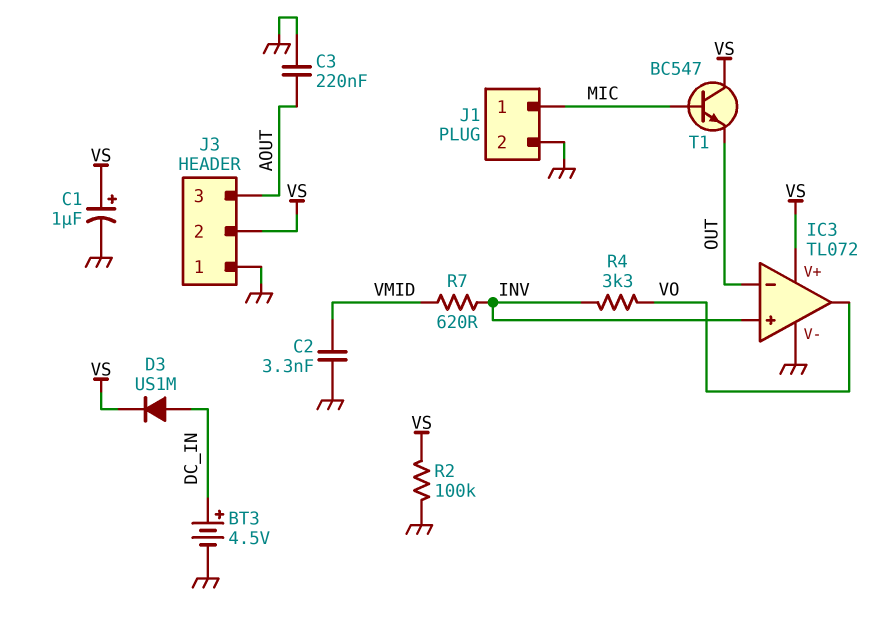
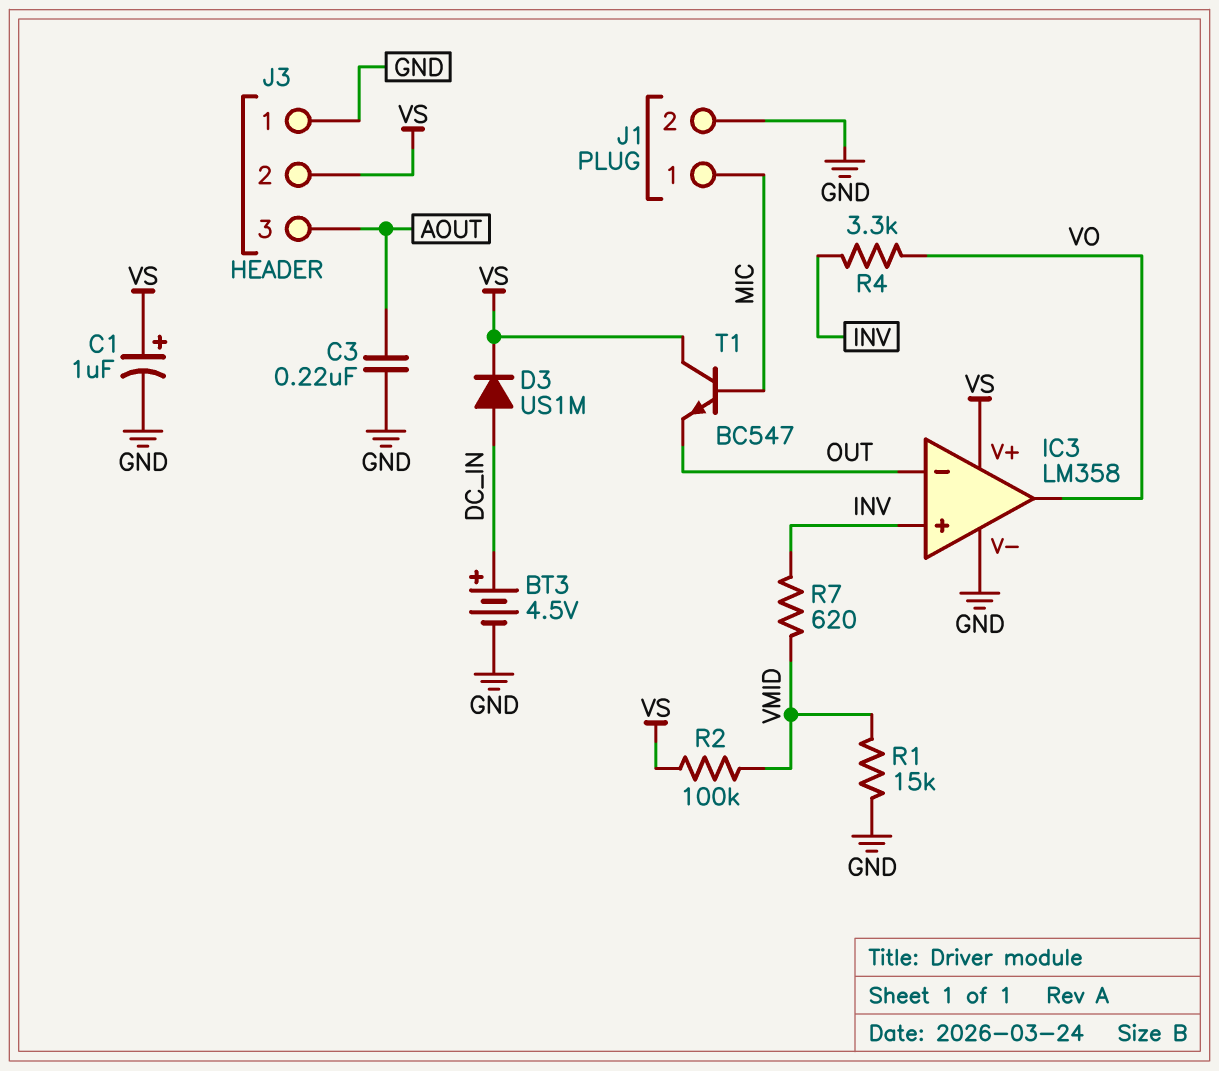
C2: 3.3nF (GND, VMID) -> none
IC3: TL072 -> LM358
R1: none -> 15k (GND, VMID)
R2: 100k (GND, VS) -> 100k (VMID, VS)

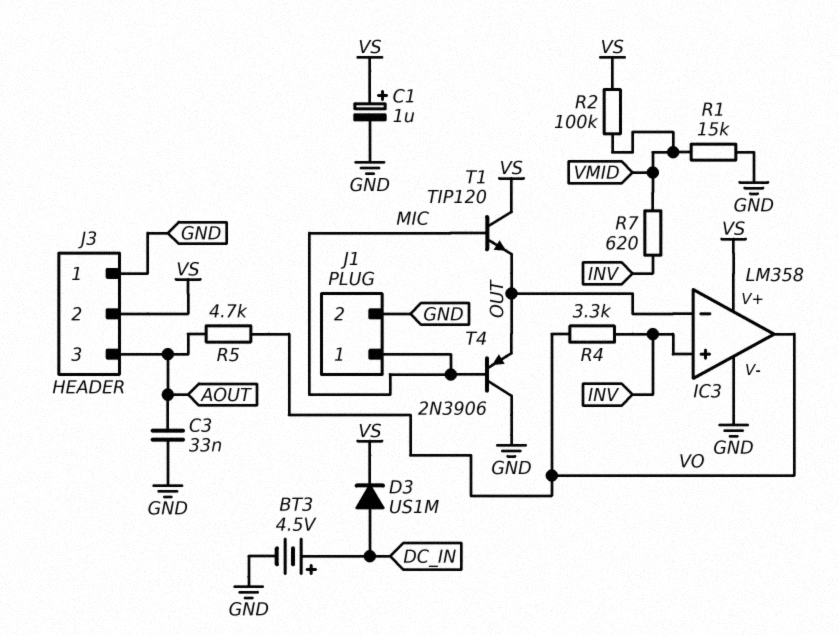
C3: 220nF (AOUT, GND) -> 33nF (AOUT, GND)
R5: none -> 4.7k (AOUT, VO)
T1: NPN BC547 (B MIC, C VS, E OUT) -> NPN TIP120 (B MIC, C VS, E OUT)
T4: none -> PNP 2N3906 (B MIC, C GND, E OUT)

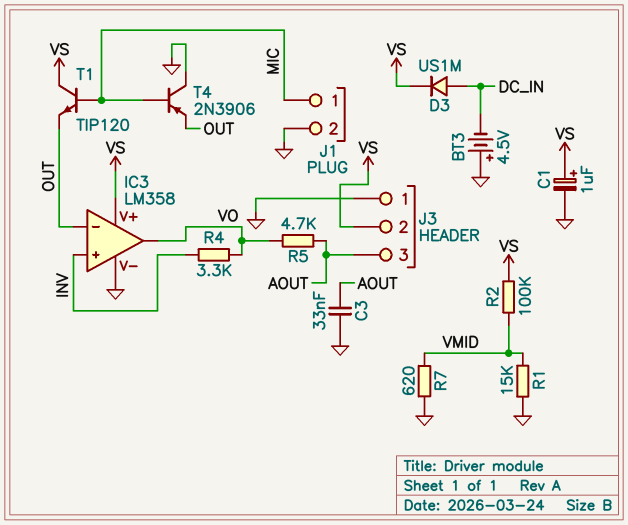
BT3: 4.5V (plus DC_IN, minus GND) -> 4.5V (plus GND, minus DC_IN)
R7: 620 (INV, VMID) -> 620 (GND, VMID)

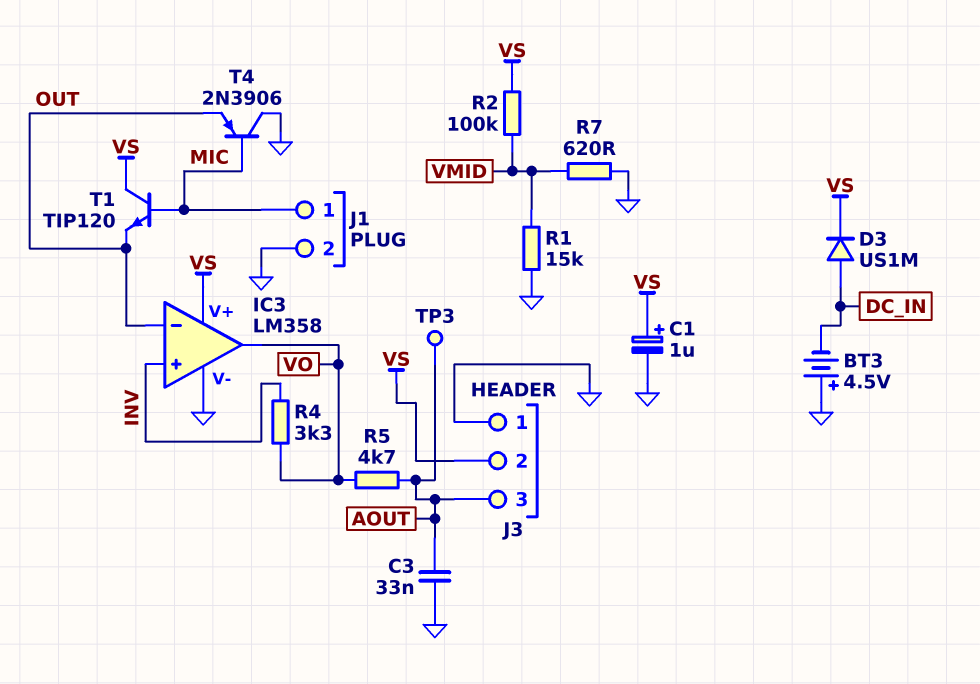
TP3: none -> test point (AOUT)

